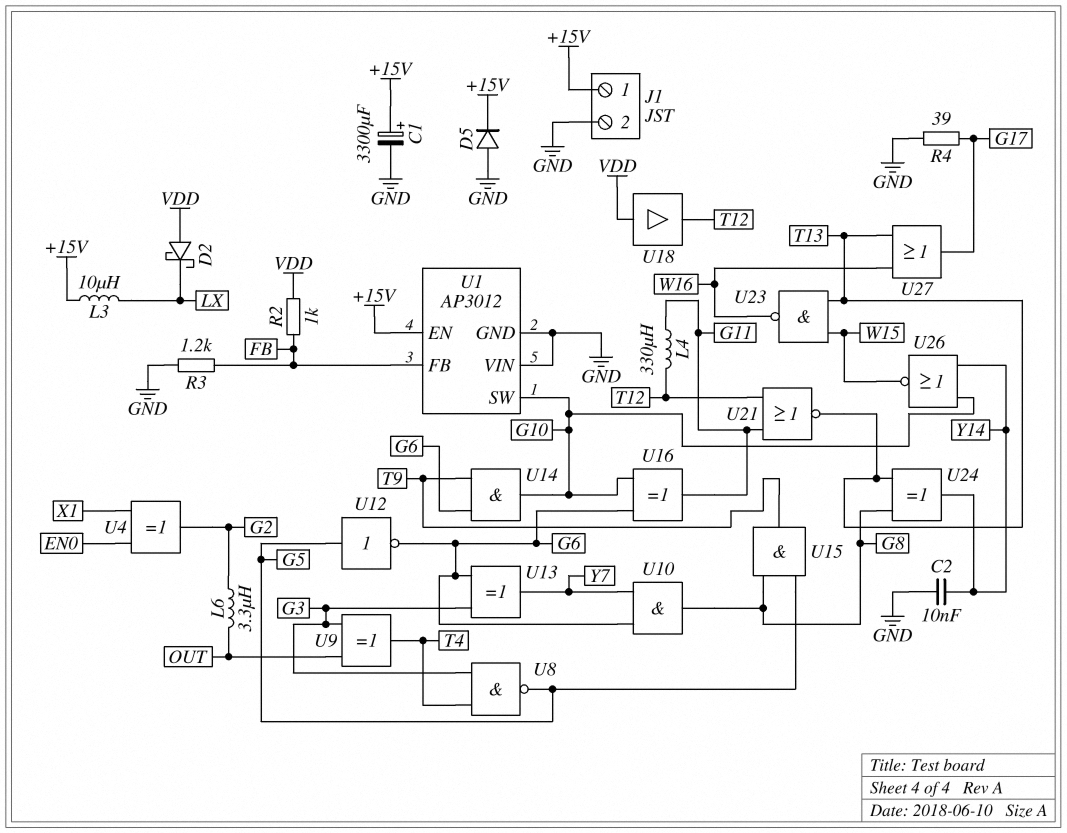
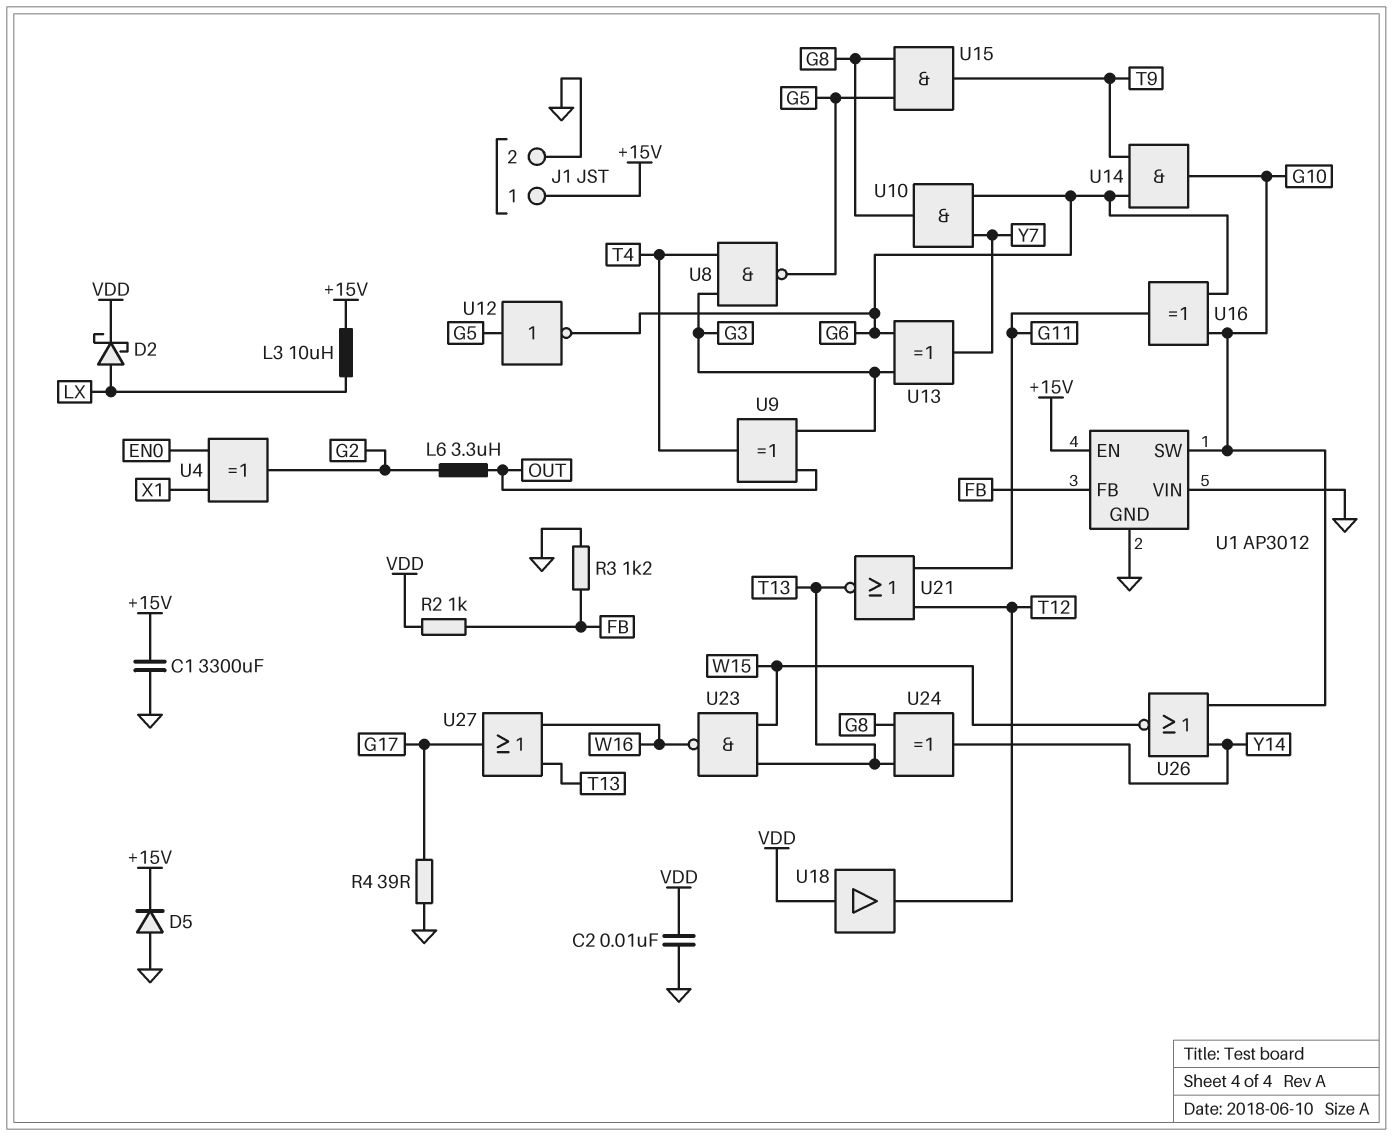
C1: 3300uF (plus +15V, minus GND) -> 3300uF (+15V, GND)
C2: 10nF (GND, Y14) -> 10nF (GND, VDD)
D2: schottky (A VDD, K LX) -> schottky (A LX, K VDD)
L4: 330uH (G11, T12) -> none

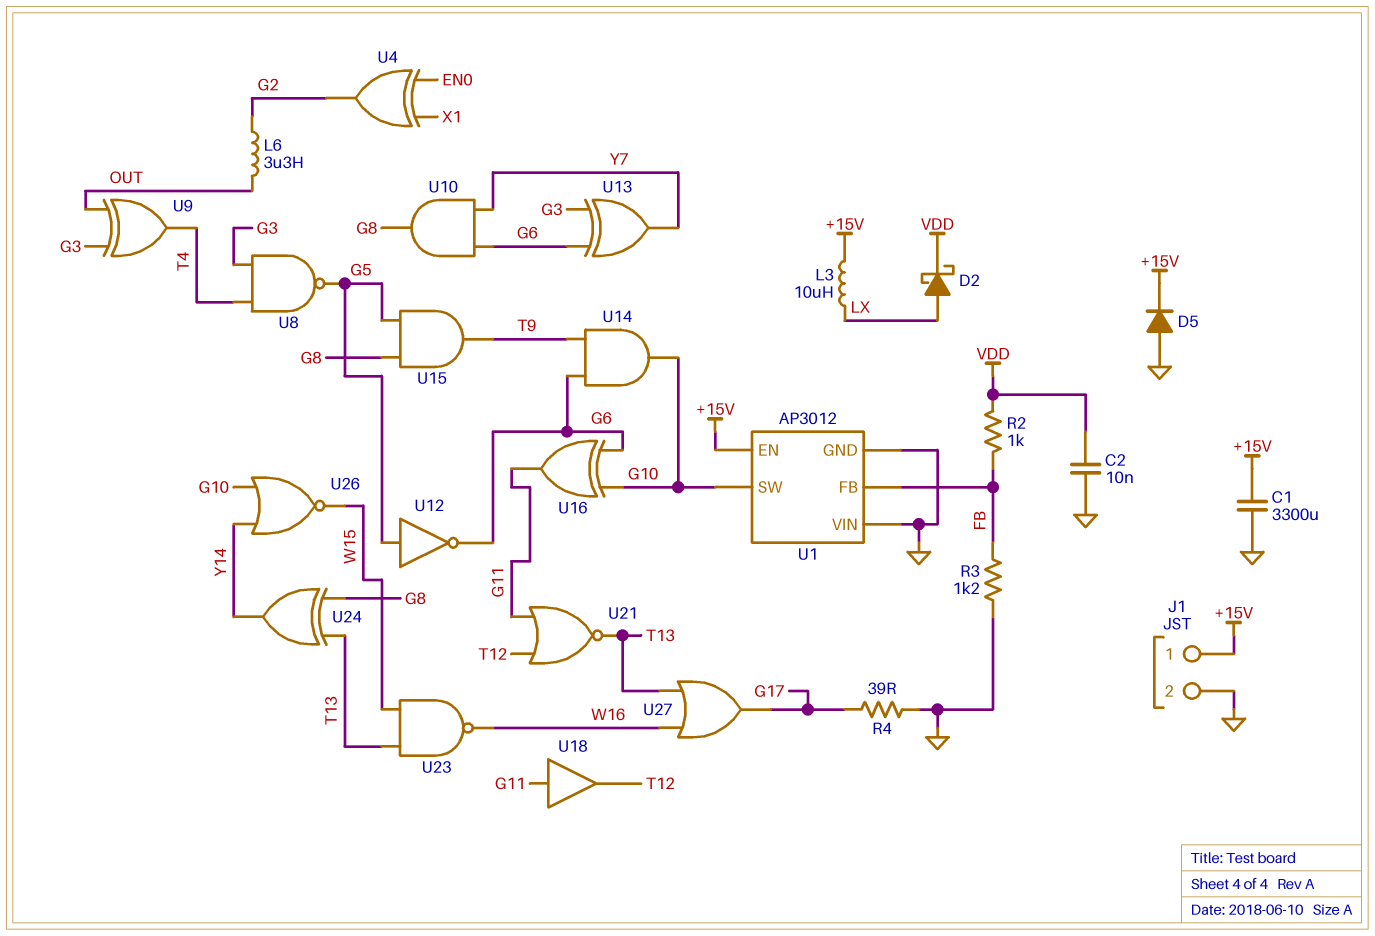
U18: buffer (in VDD, out T12) -> buffer (in G11, out T12)

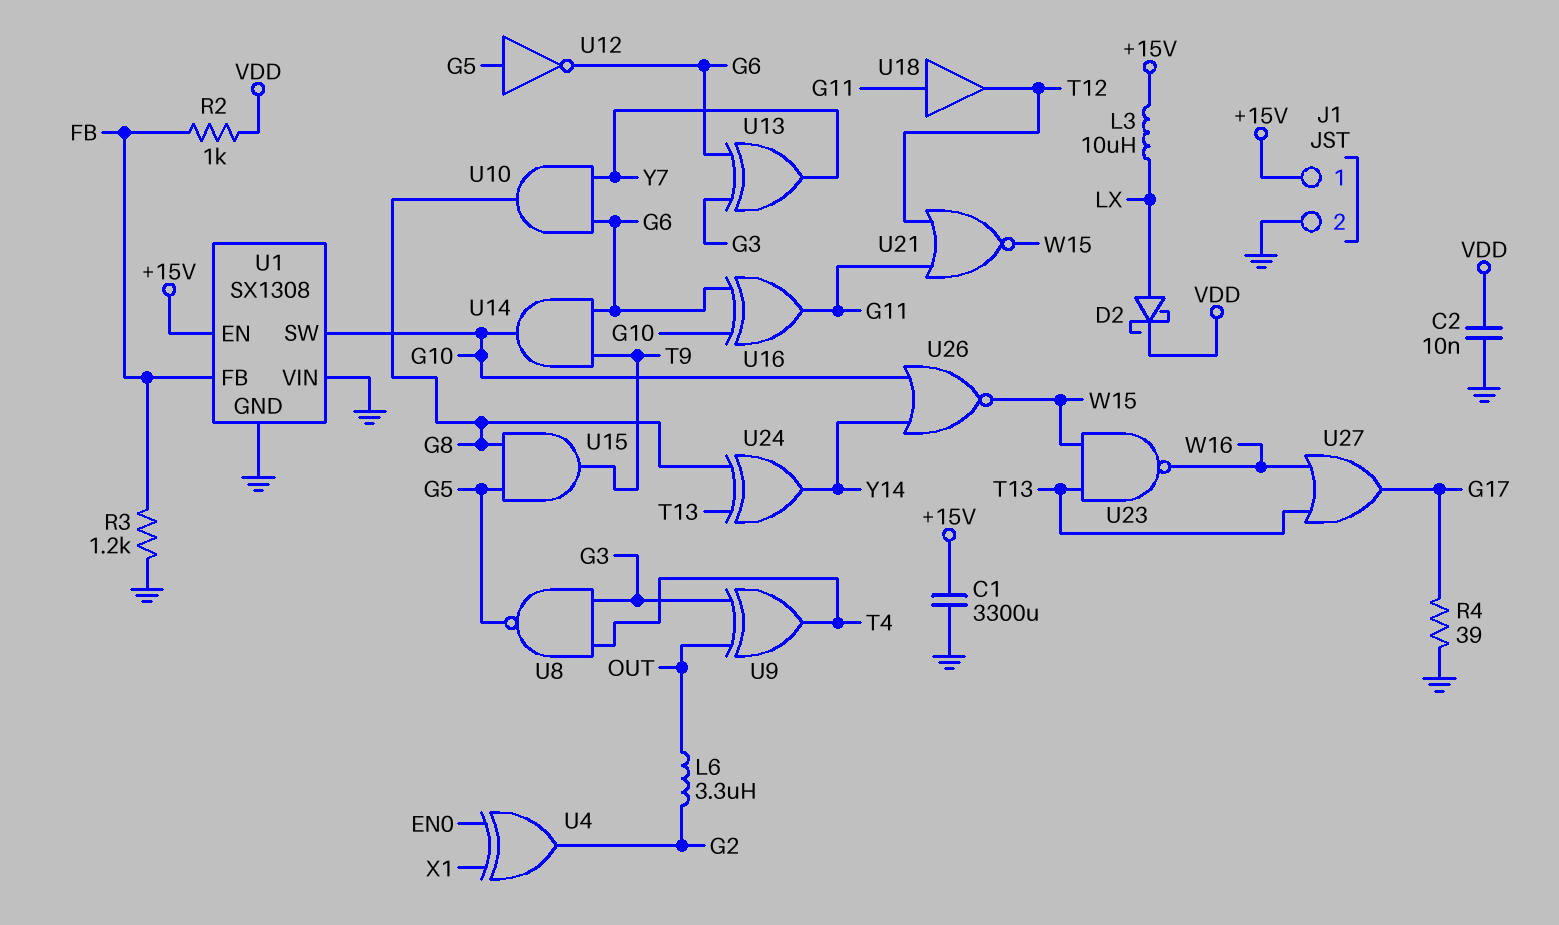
D5: diode (A GND, K +15V) -> none
U1: AP3012 -> SX1308
U21: NOR (in G11, in T12, out T13) -> NOR (in G11, in T12, out W15)

